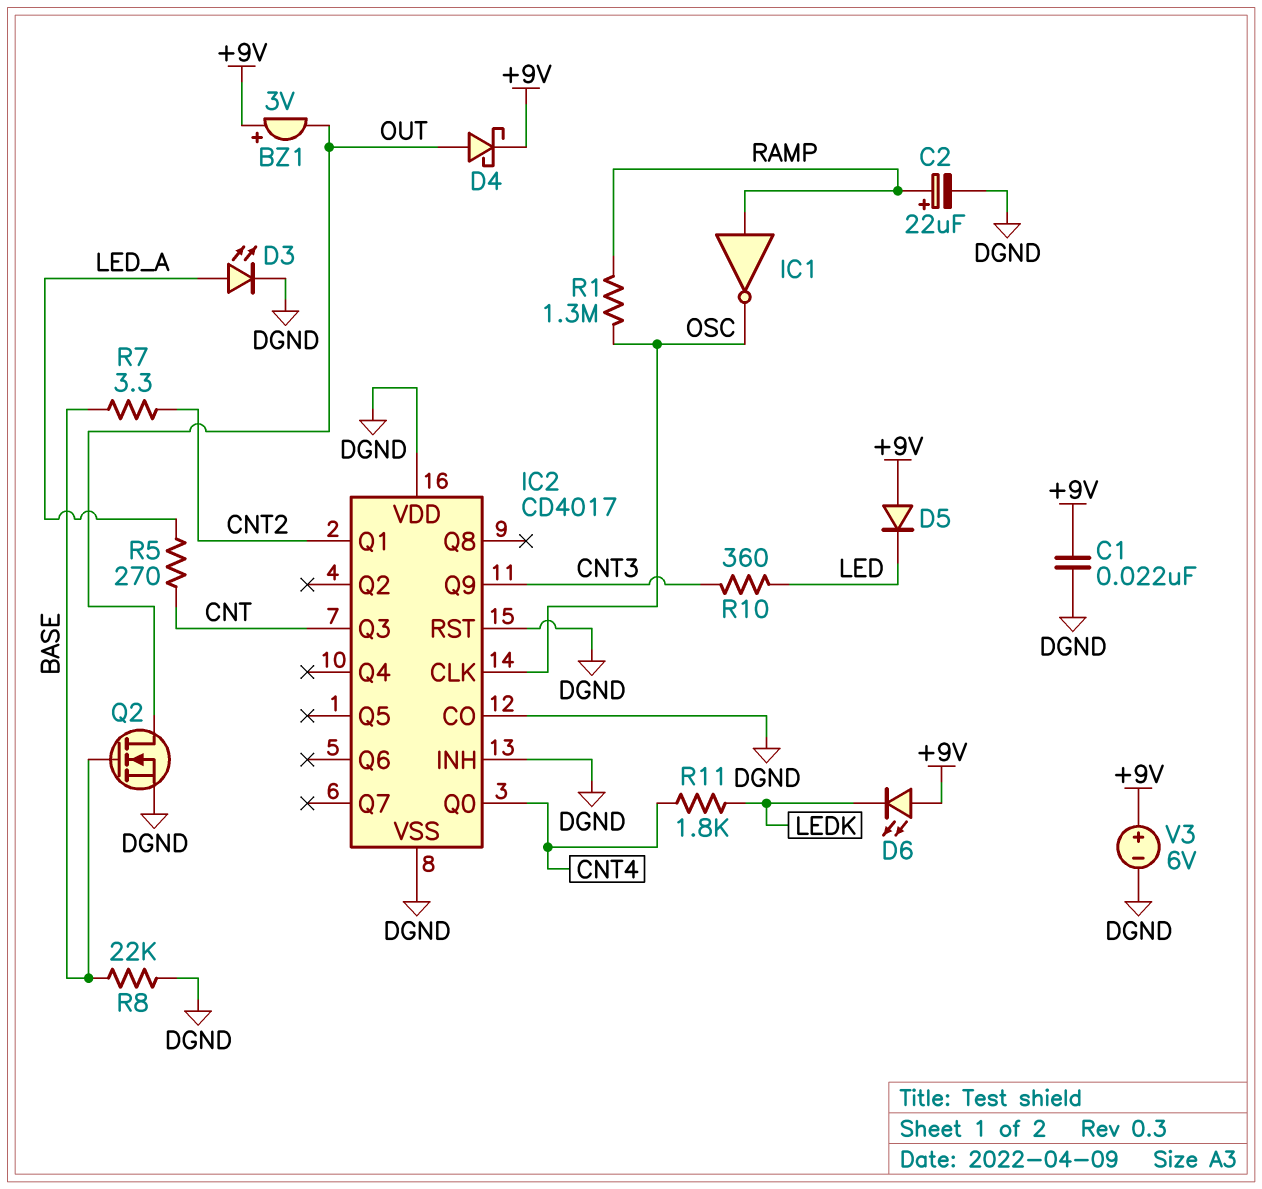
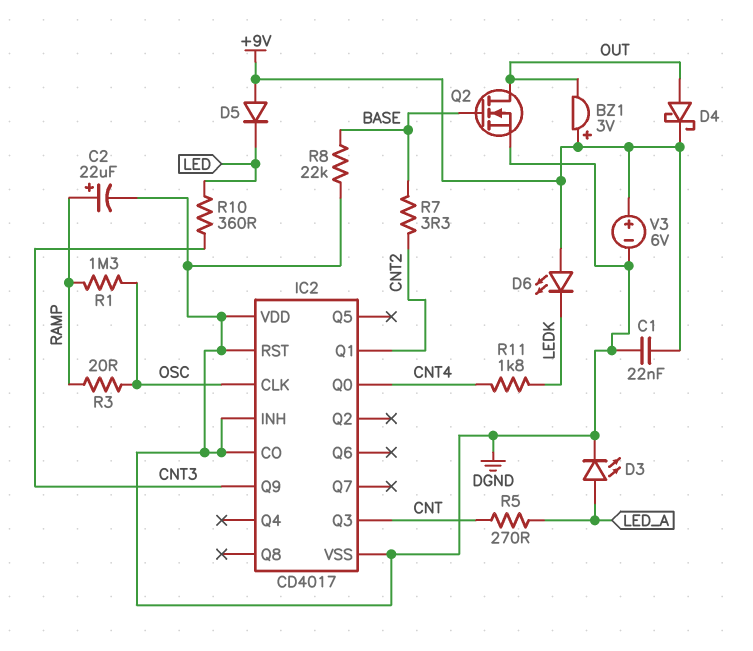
IC1: NOT (in RAMP, out OSC) -> none
R3: none -> 20 (OSC, RAMP)

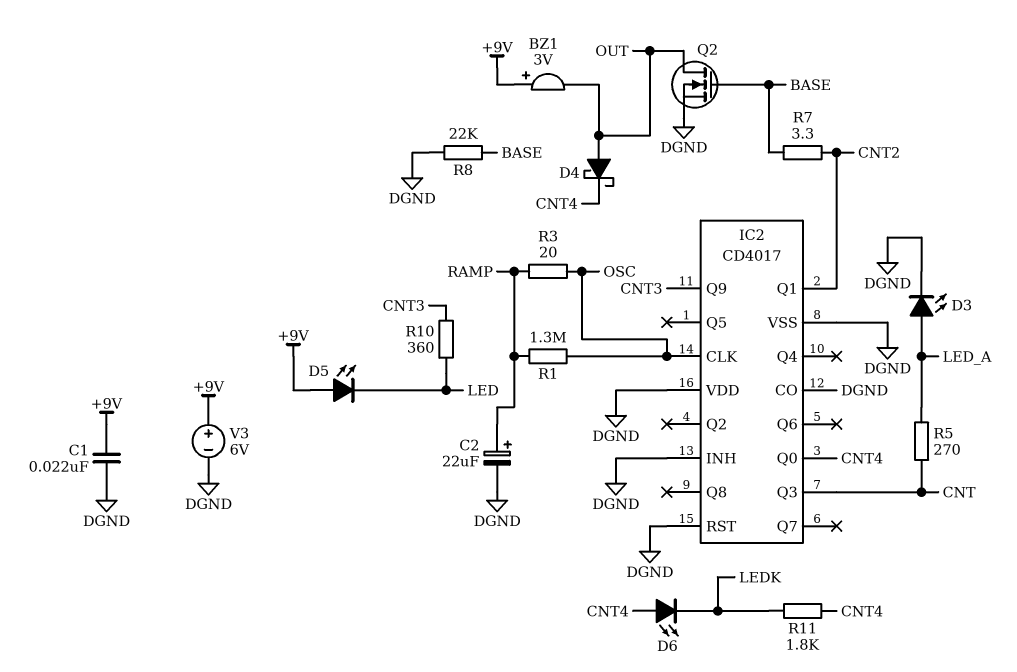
D4: schottky (A OUT, K +9V) -> schottky (A OUT, K CNT4)
D5: diode (A +9V, K LED) -> LED (A +9V, K LED)
D6: LED (A +9V, K LEDK) -> LED (A CNT4, K LEDK)

